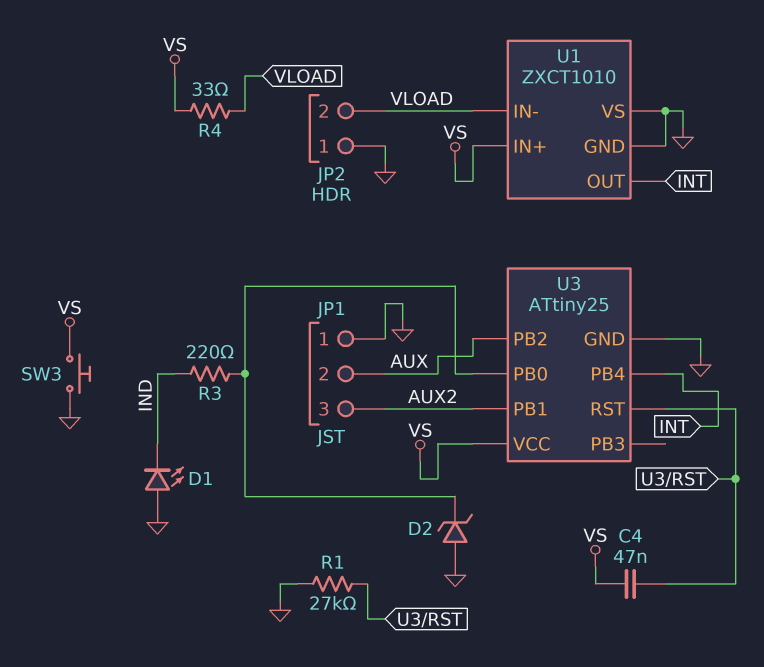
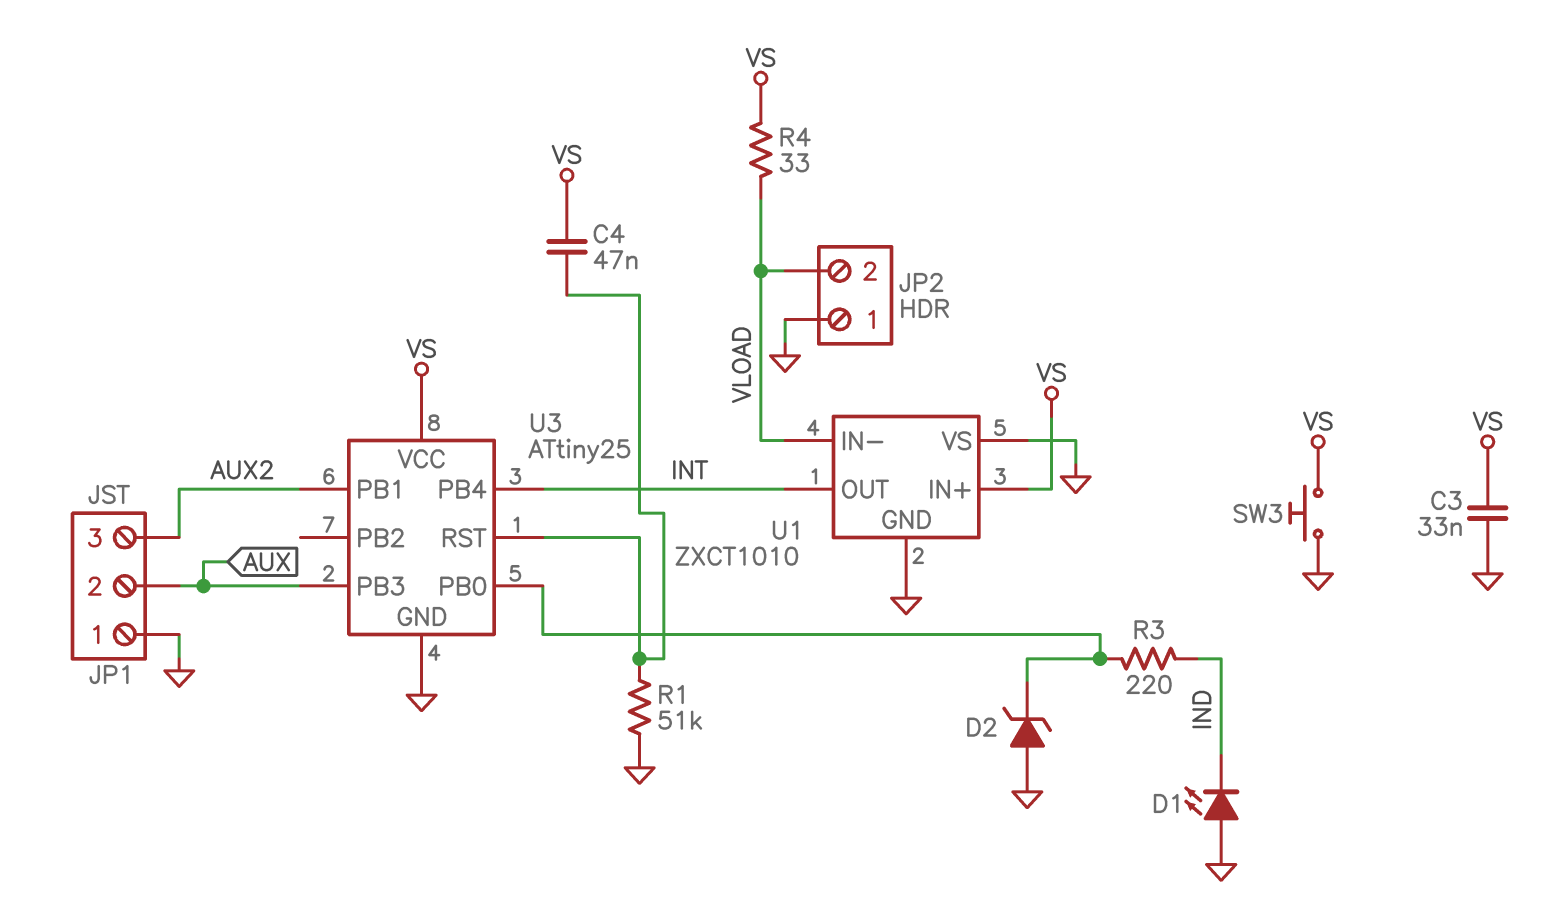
C3: none -> 33nF (GND, VS)
R1: 27k (GND, U3/RST) -> 51k (GND, U3/RST)
U3 pin PB2: AUX -> none
U3 pin PB3: none -> AUX

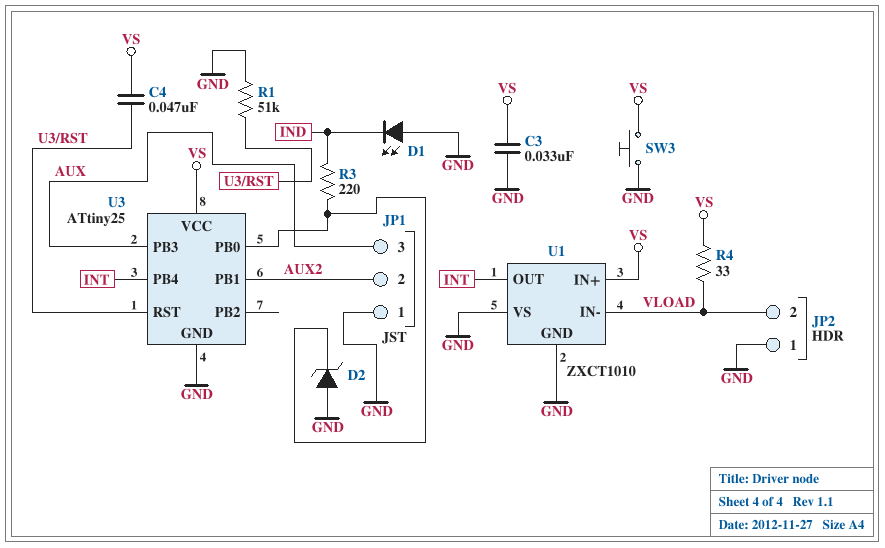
JP1 pin 2: AUX -> AUX2
JP1 pin 3: AUX2 -> AUX

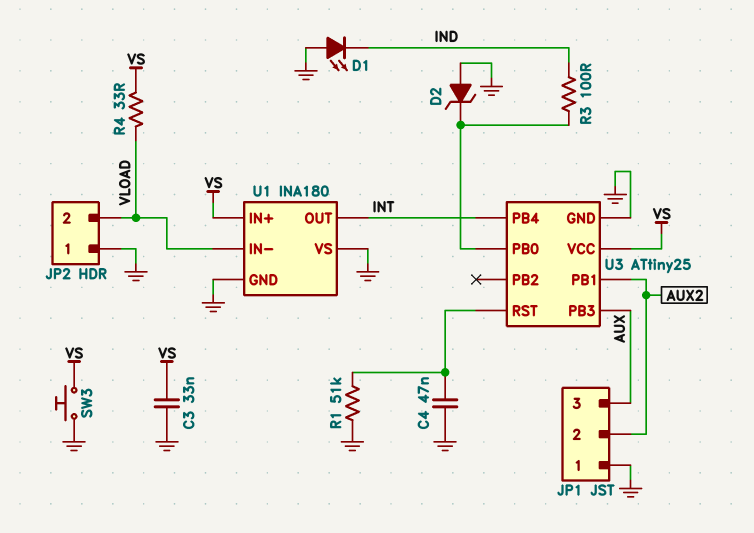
C4: 47nF (U3/RST, VS) -> 47nF (GND, U3/RST)
R3: 220 (IND, U3/PB0) -> 100 (IND, U3/PB0)
U1: ZXCT1010 -> INA180

